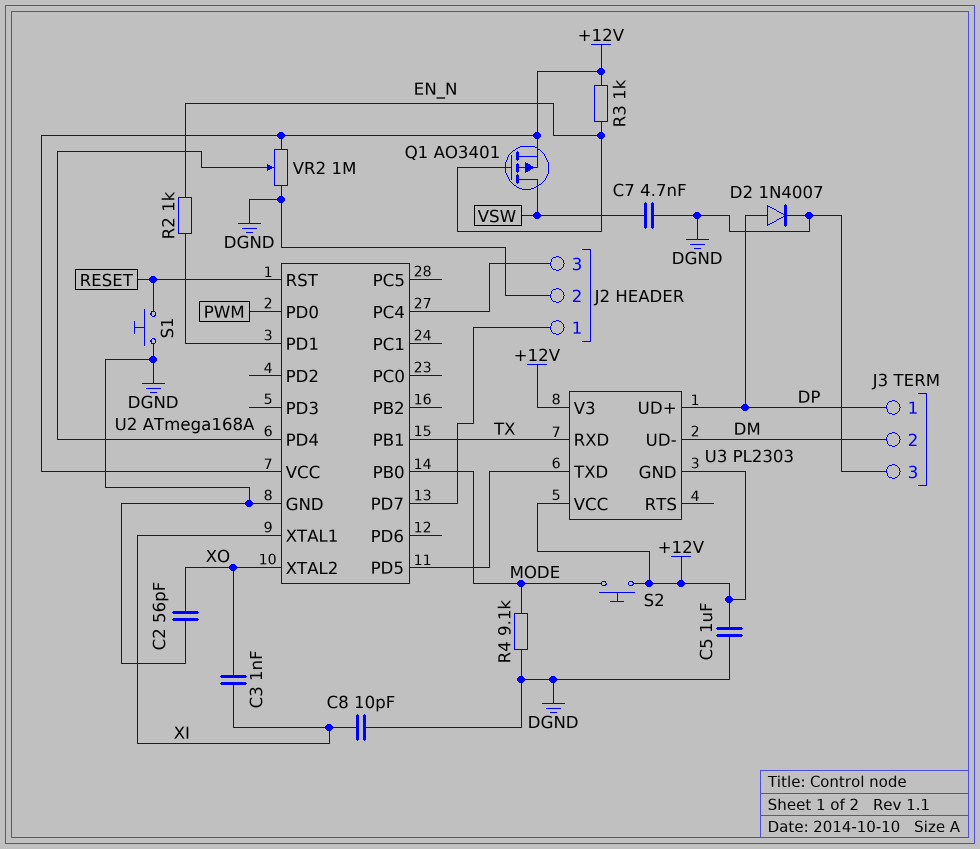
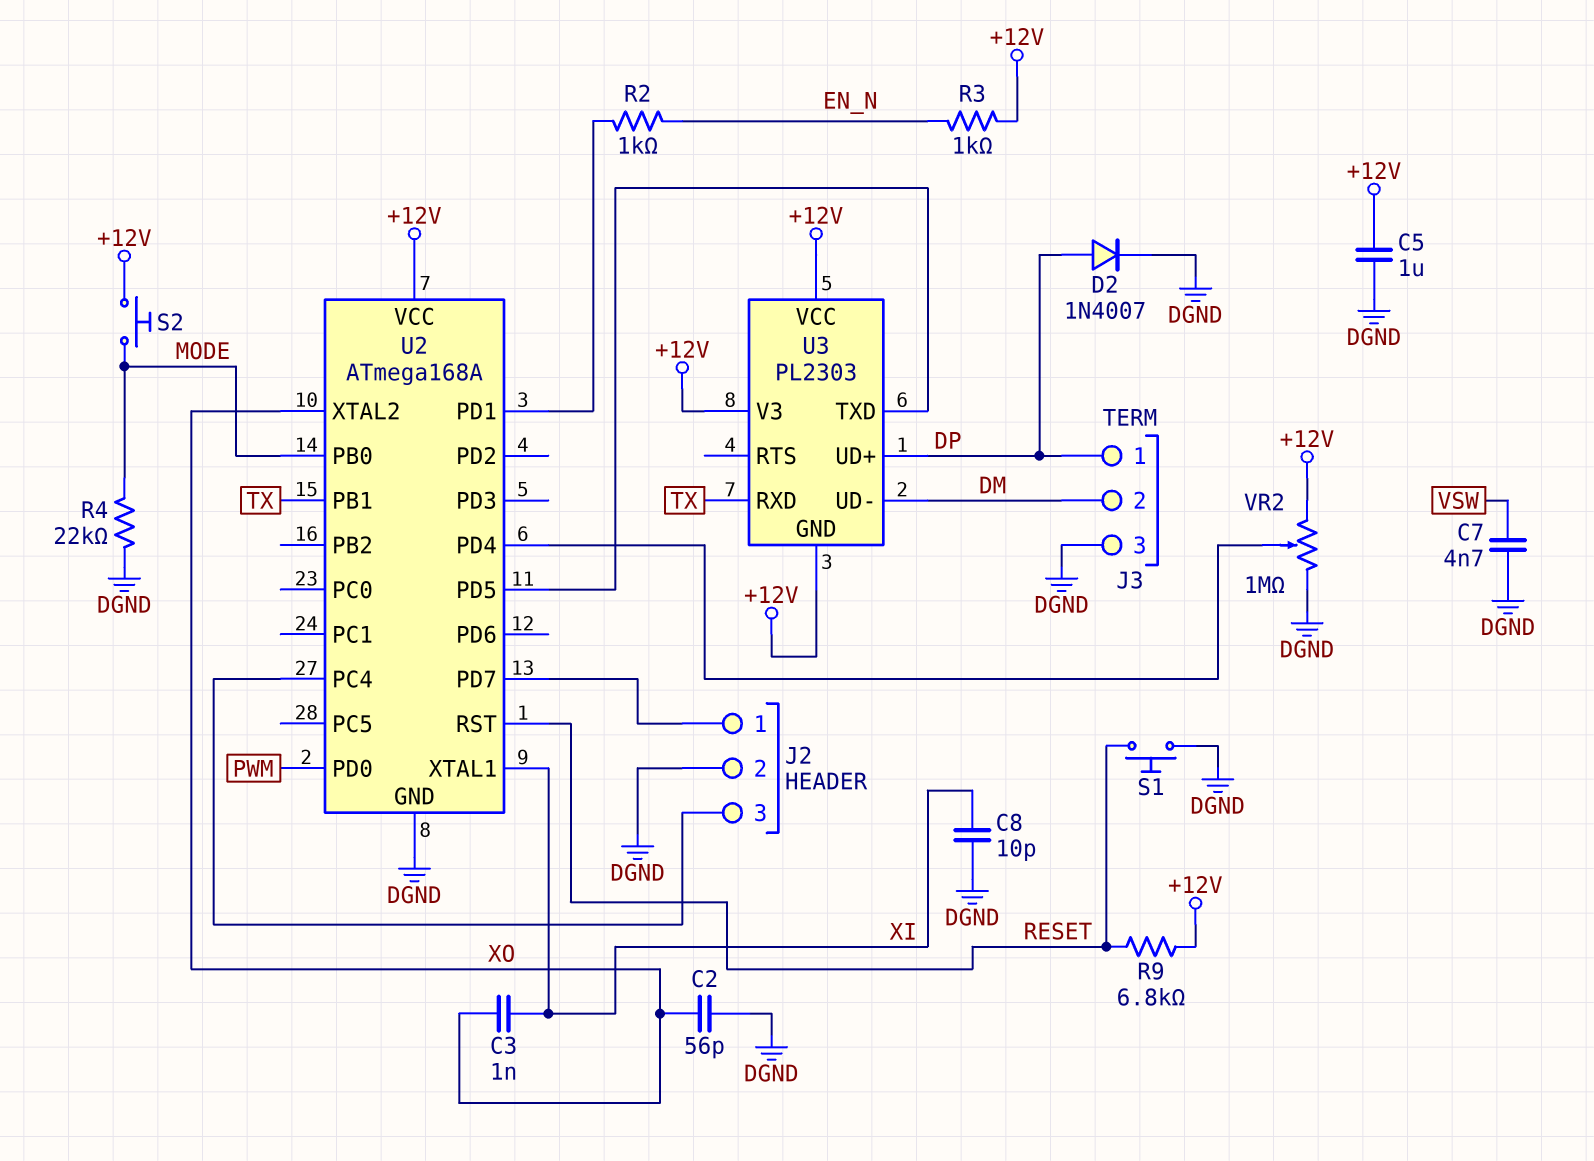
Q1: PMOS AO3401 (G EN_N, D VSW, S +12V) -> none
R4: 9.1k (DGND, MODE) -> 22k (DGND, MODE)
R9: none -> 6.8k (+12V, RESET)

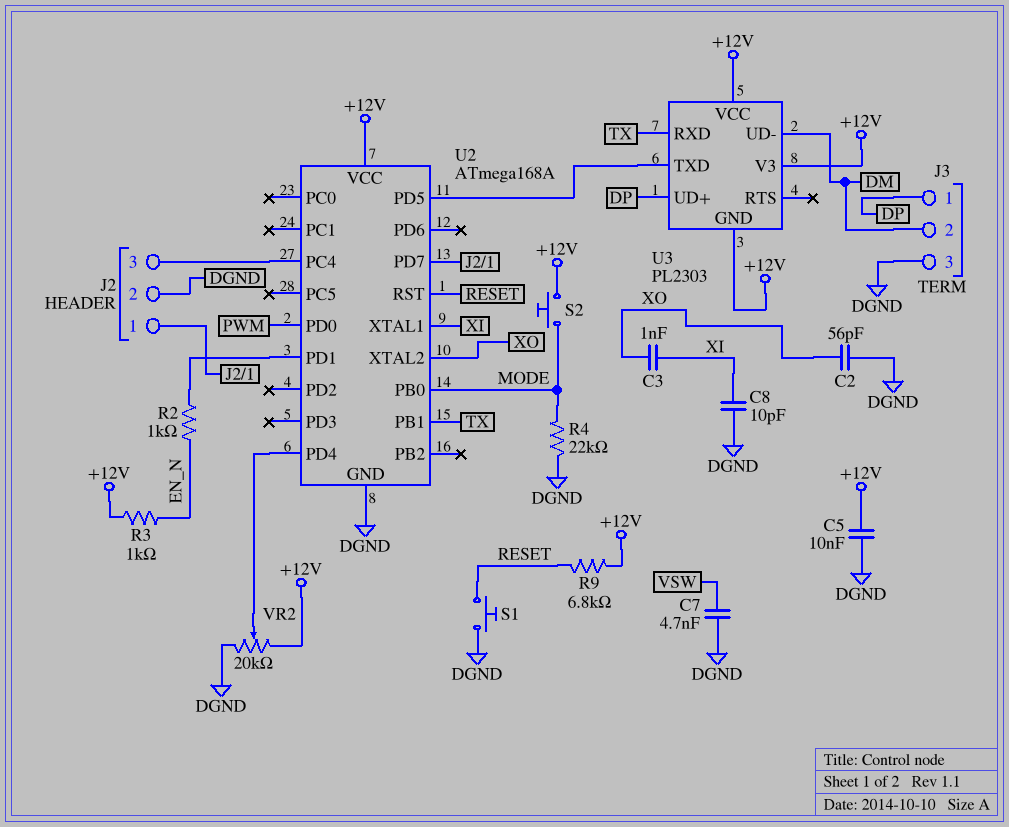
C5: 1uF (+12V, DGND) -> 10nF (+12V, DGND)
D2: diode 1N4007 (A DP, K DGND) -> none
VR2: 1M (+12V, DGND, wiper U2/PD4) -> 20k (+12V, DGND, wiper U2/PD4)

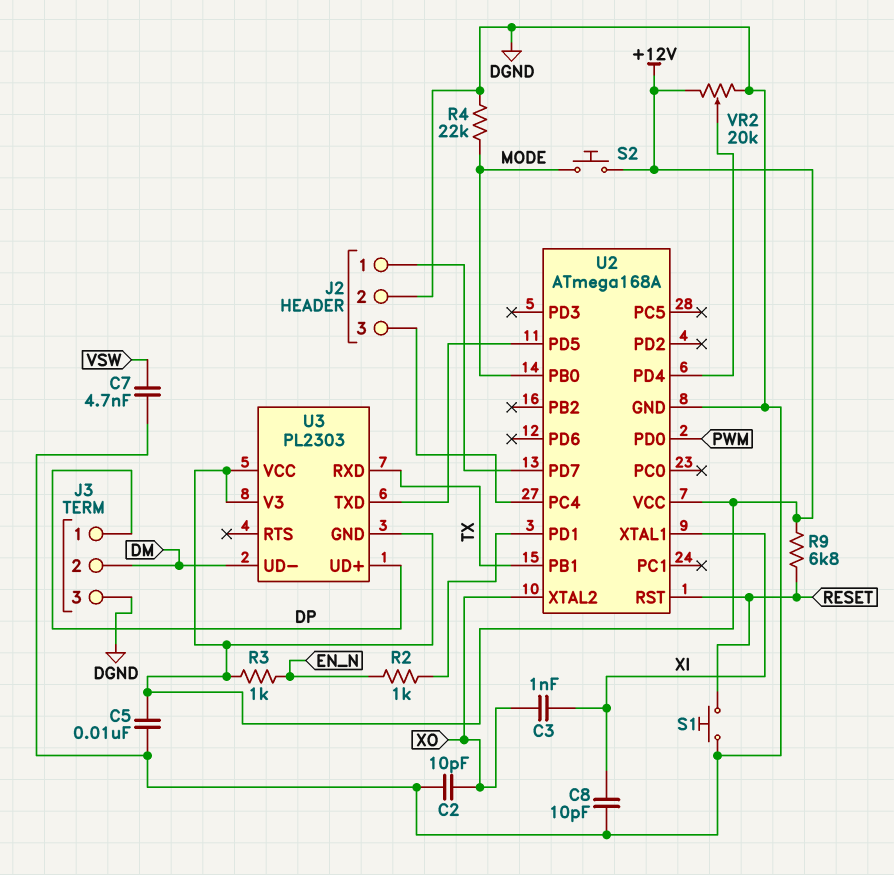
C2: 56pF (DGND, XO) -> 10pF (DGND, XO)

